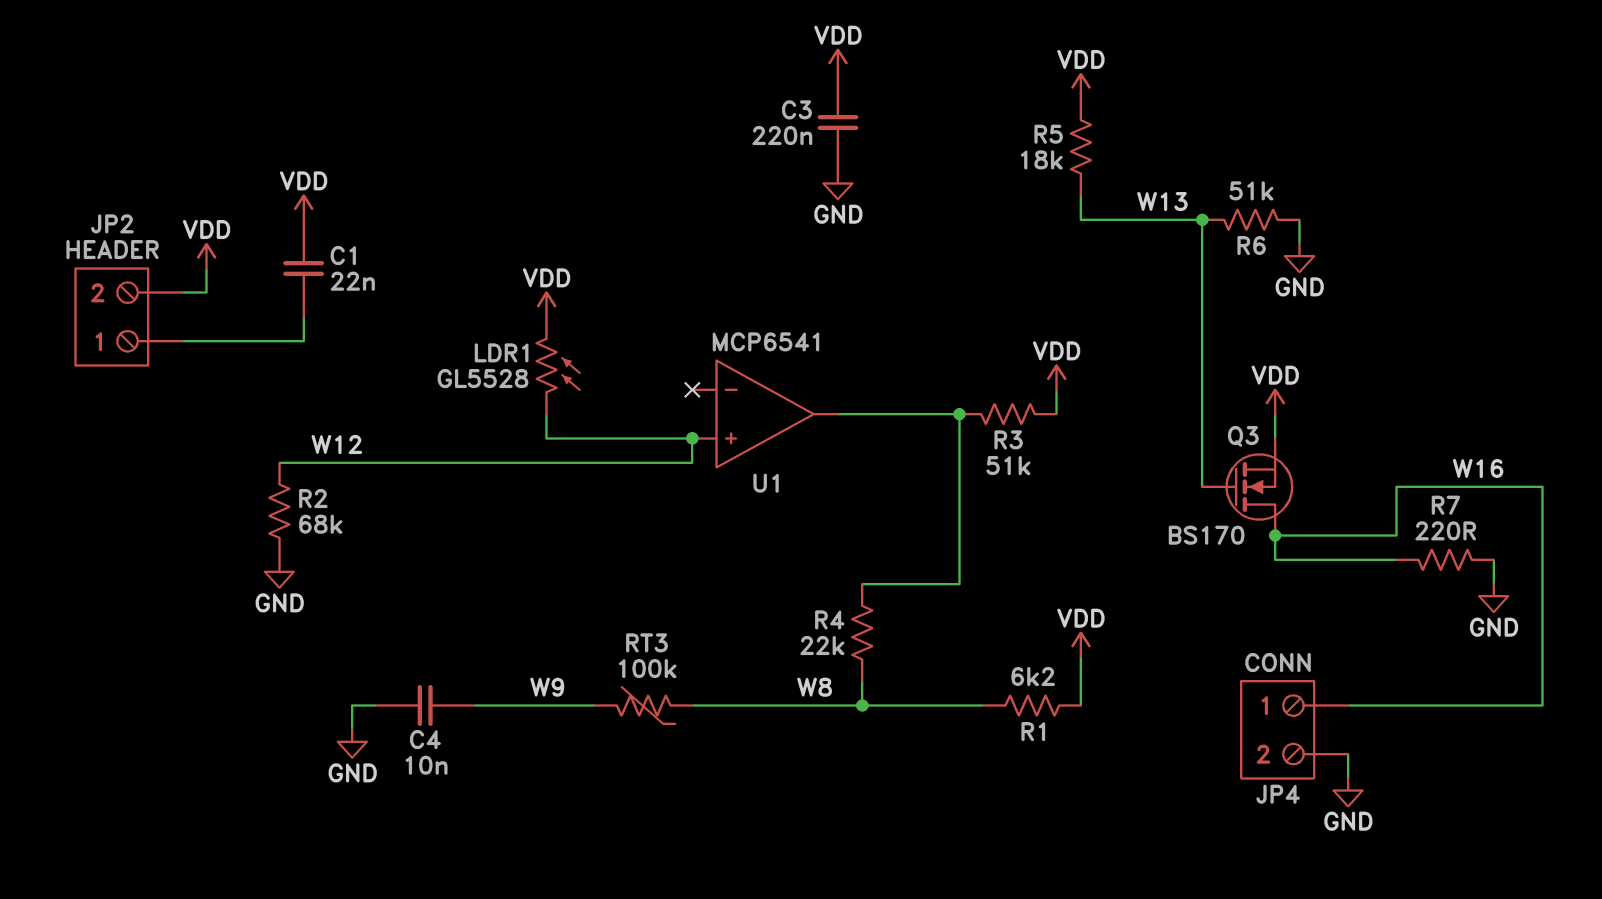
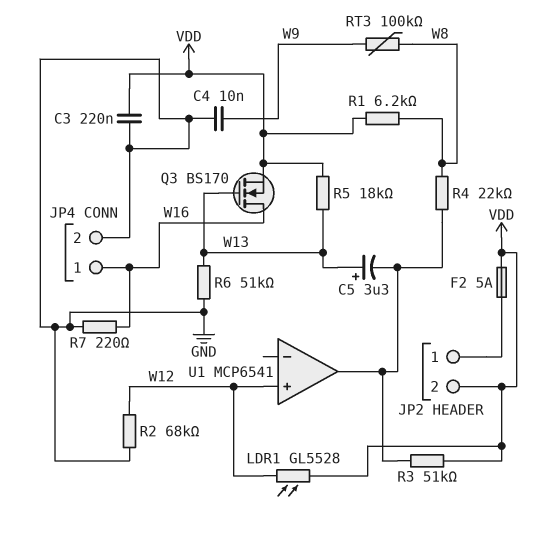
C1: 22nF (JP2/1, VDD) -> none
C5: none -> 3.3uF (plus W13, minus U1/out)
F2: none -> 5A (JP2/1, VDD)

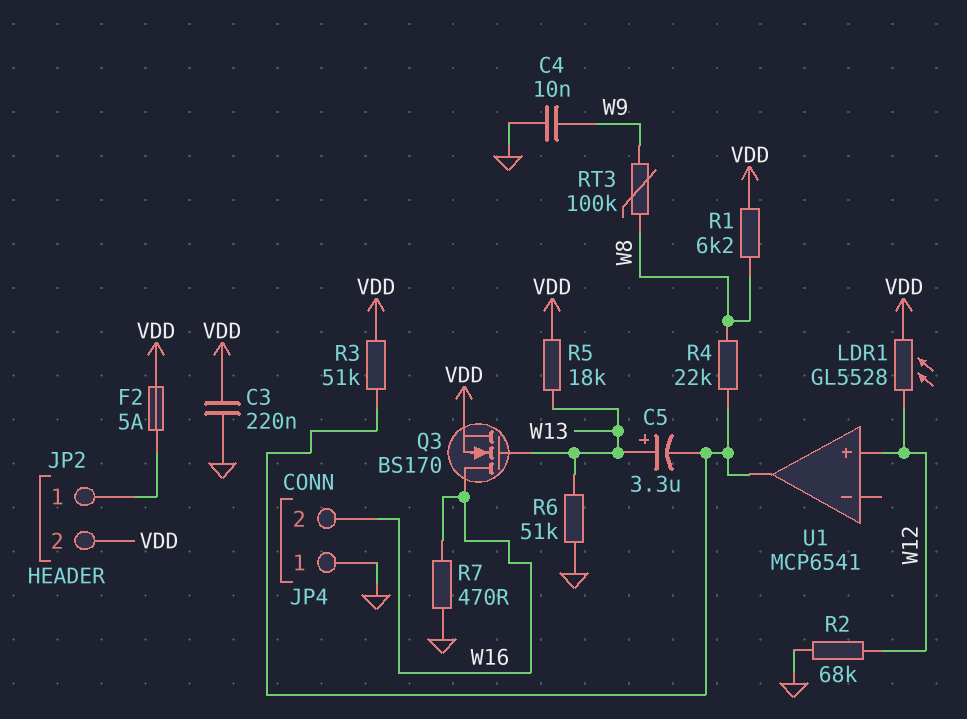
JP4 pin 1: W16 -> GND
JP4 pin 2: GND -> W16
R7: 220 (GND, W16) -> 470 (GND, W16)

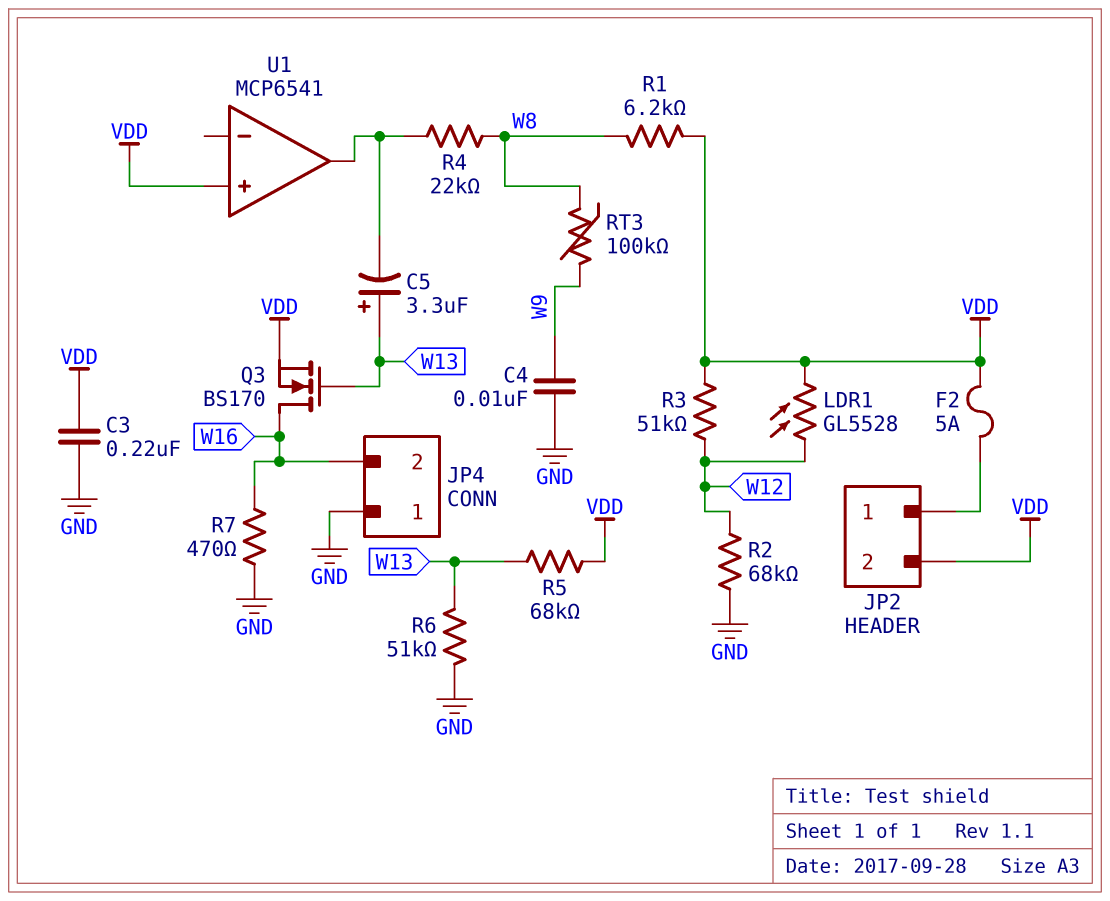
R3: 51k (U1/out, VDD) -> 51k (VDD, W12)
R5: 18k (VDD, W13) -> 68k (VDD, W13)
U1 pin in+: W12 -> VDD

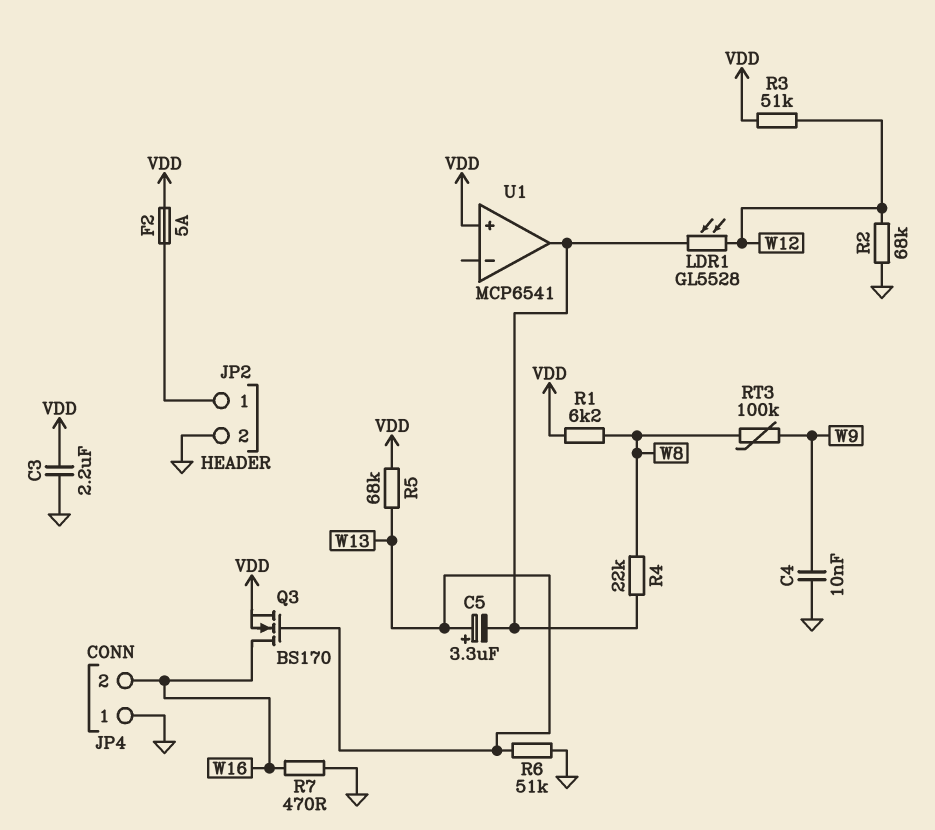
C3: 220nF (GND, VDD) -> 2.2uF (GND, VDD)
JP2 pin 2: VDD -> GND
LDR1: GL5528 (VDD, W12) -> GL5528 (U1/out, W12)

